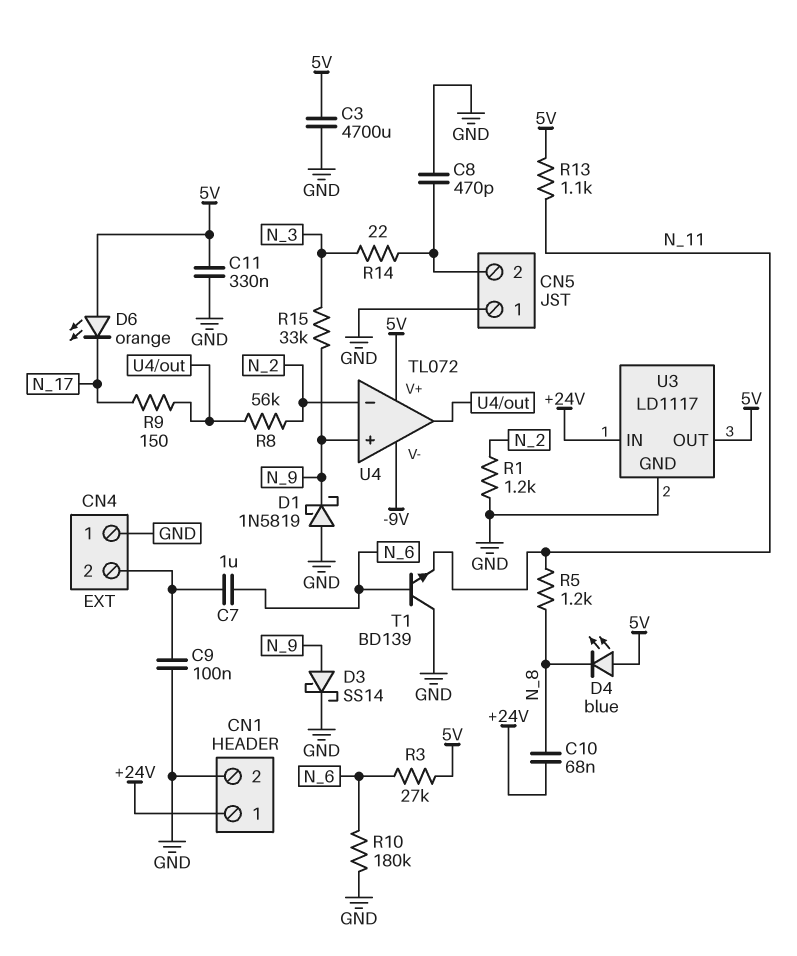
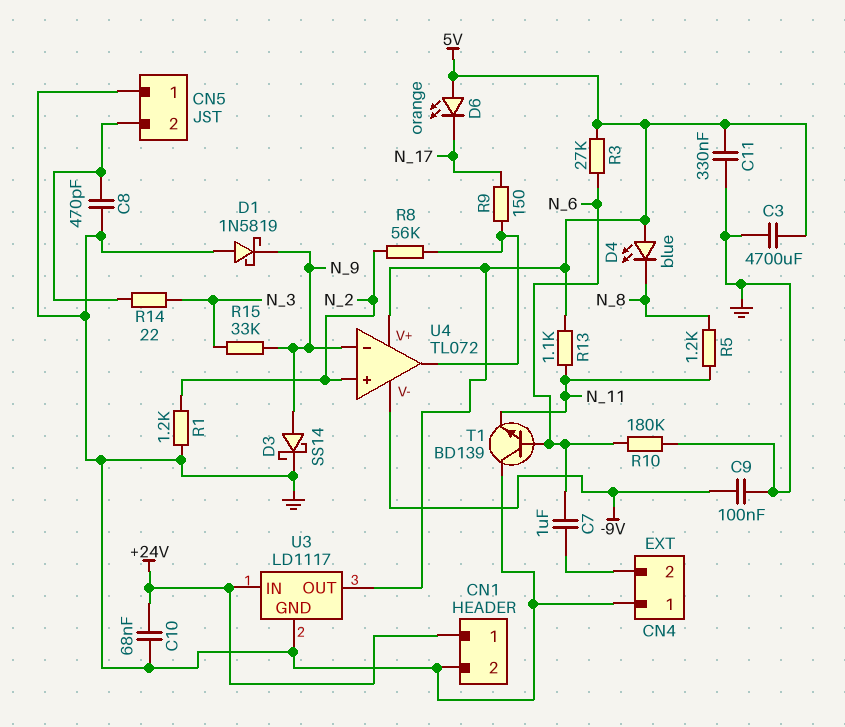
C9: 100nF (CN4/2, GND) -> 100nF (-9V, GND)
C10: 68nF (+24V, N_8) -> 68nF (+24V, GND)
U4 pin in+: N_9 -> N_2
U4 pin in-: N_2 -> N_9

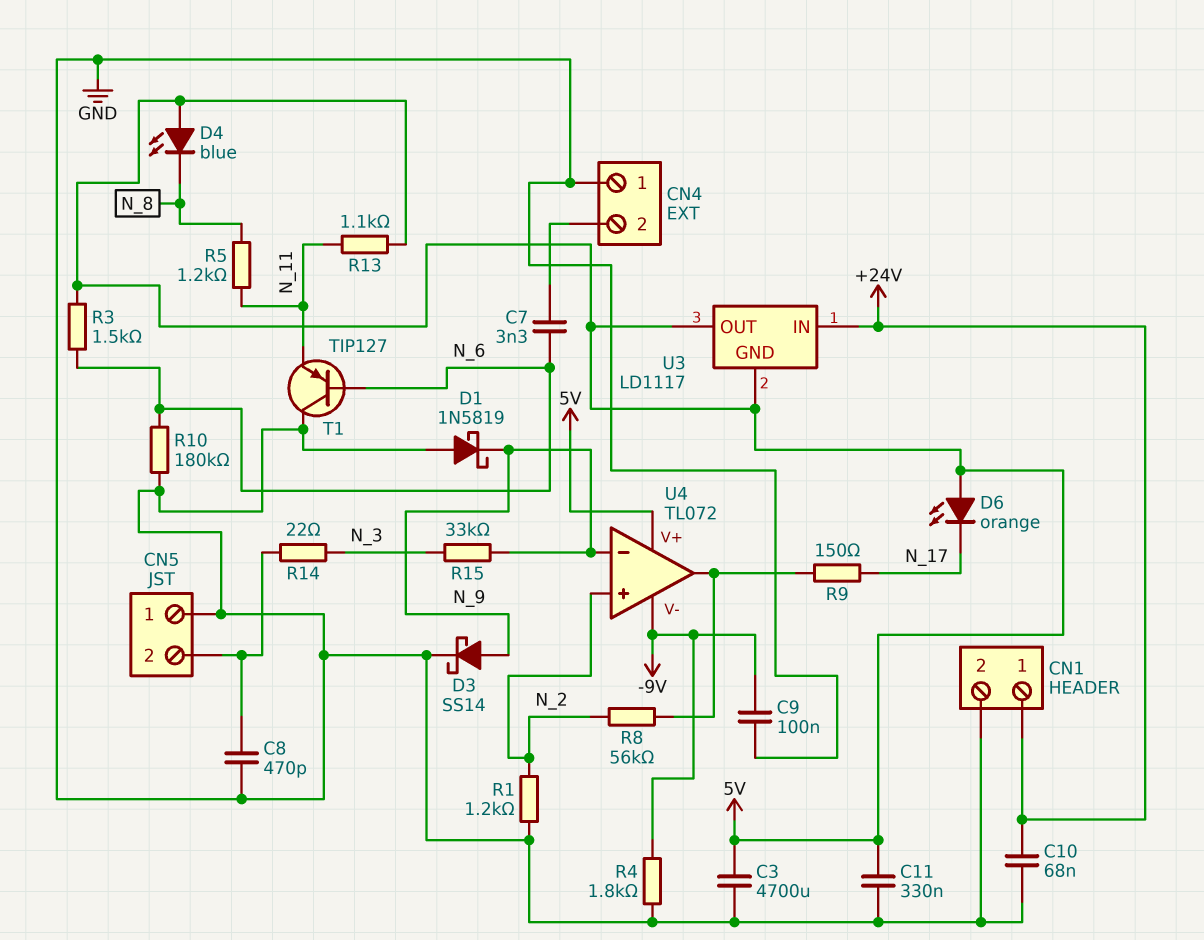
C7: 1uF (CN4/2, N_6) -> 3.3nF (CN4/2, N_6)
R3: 27k (5V, N_6) -> 1.5k (5V, N_6)
R4: none -> 1.8k (-9V, GND)
T1: NPN BD139 (B N_6, C GND, E N_11) -> PNP TIP127 (B N_6, C GND, E N_11)
U3 pin GND: GND -> 5V

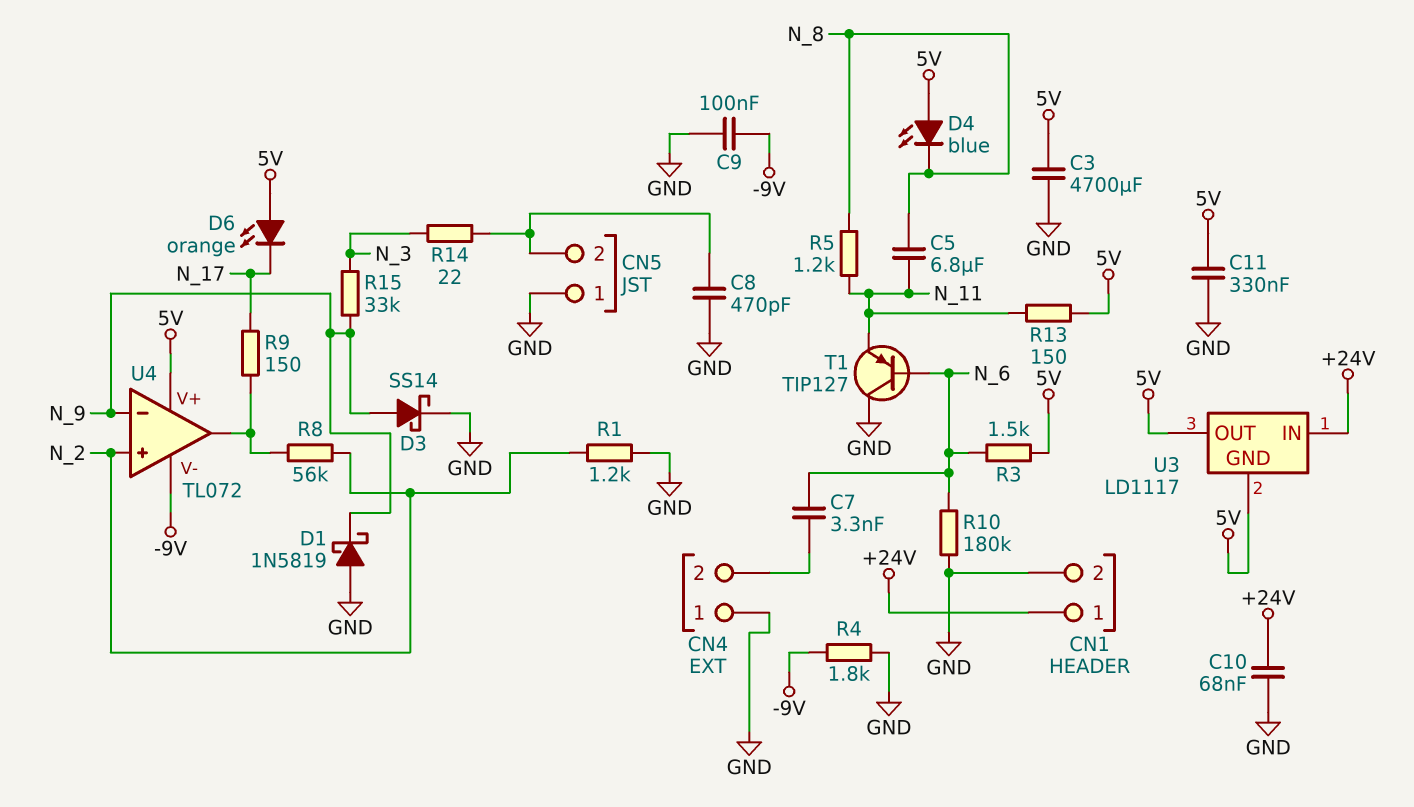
C5: none -> 6.8uF (N_8, N_11)
R13: 1.1k (5V, N_11) -> 150 (5V, N_11)

